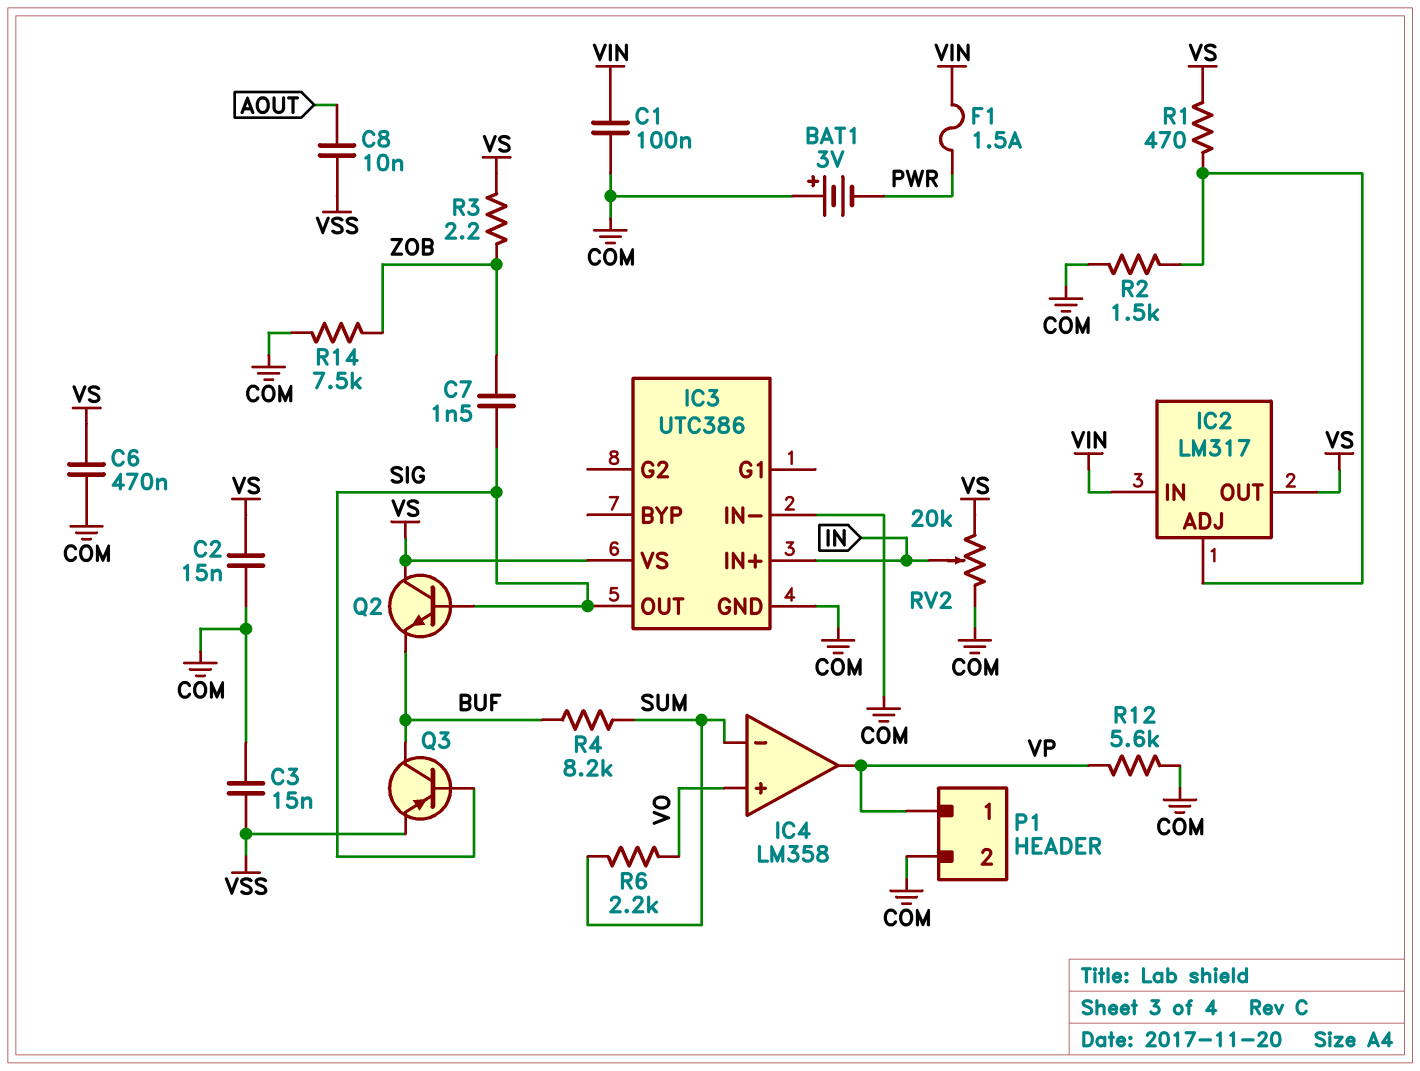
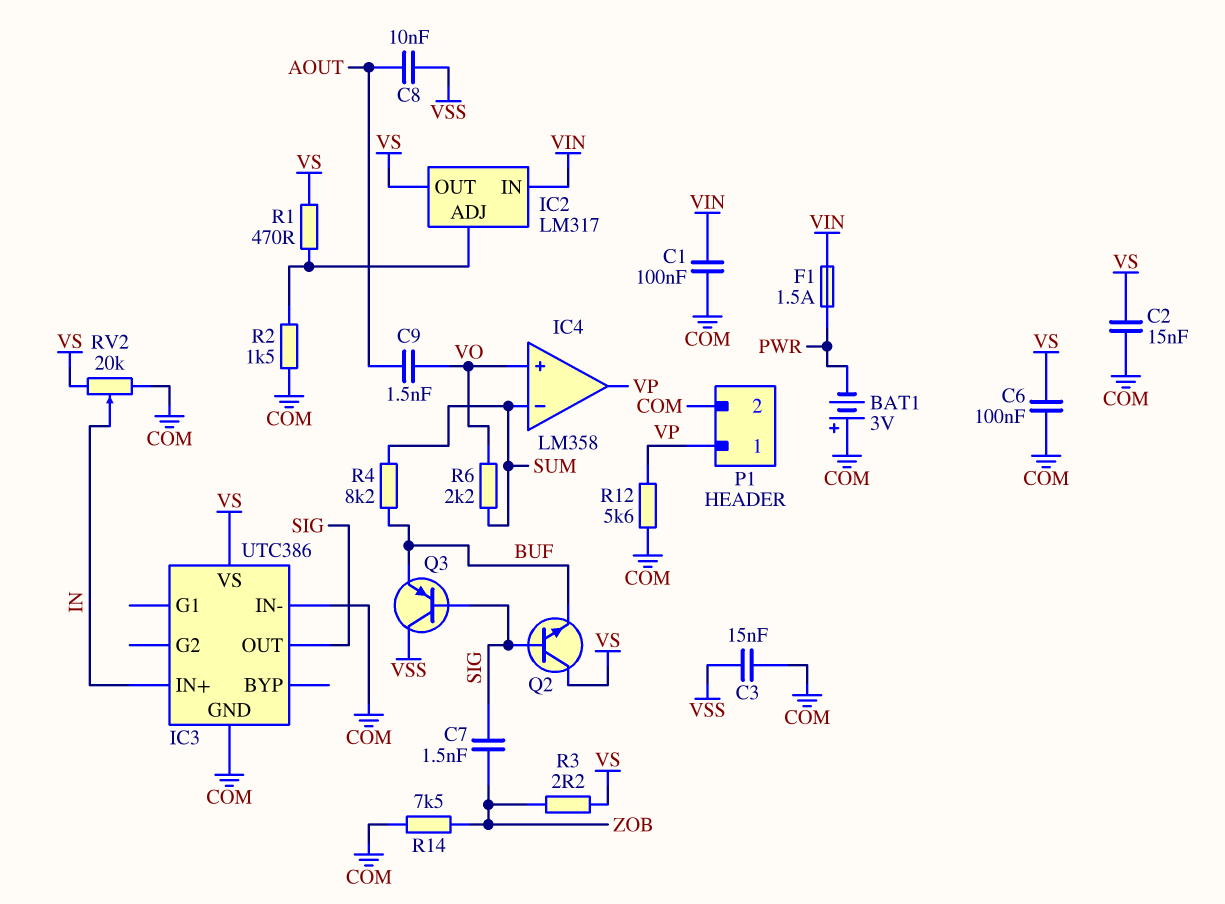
C6: 470nF (COM, VS) -> 100nF (COM, VS)
C9: none -> 1.5nF (AOUT, VO)
Q3: PNP (B SIG, C BUF, E VSS) -> PNP (B SIG, C VSS, E BUF)

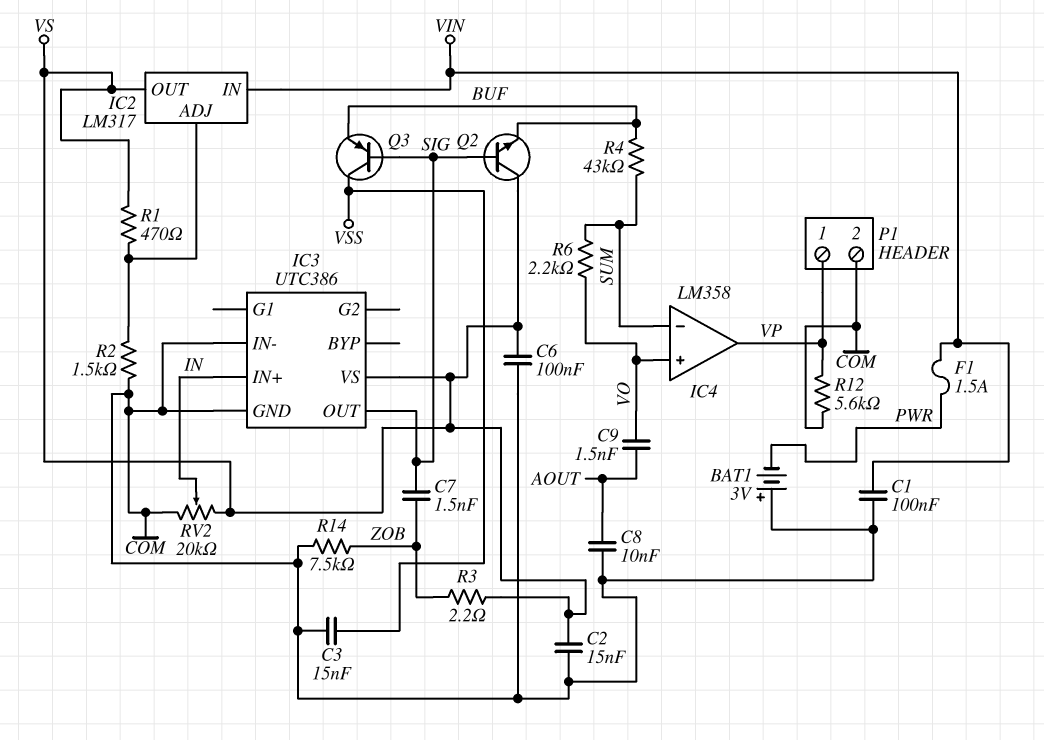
C8: 10nF (AOUT, VSS) -> 10nF (AOUT, COM)
R4: 8.2k (BUF, SUM) -> 43k (BUF, SUM)

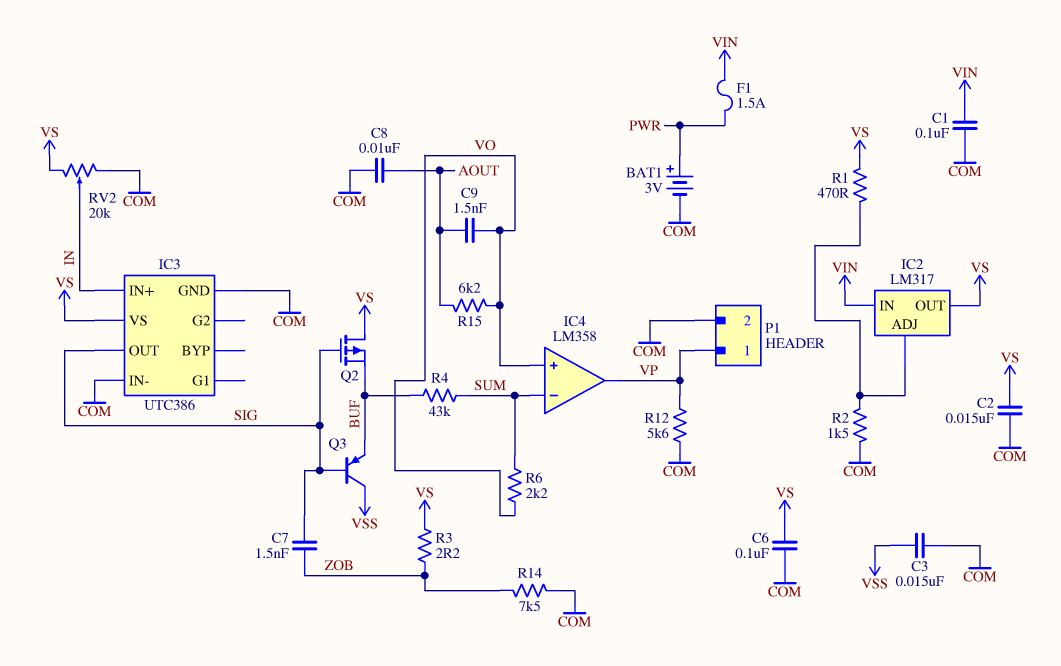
BAT1: 3V (plus COM, minus PWR) -> 3V (plus PWR, minus COM)
Q2: NPN (B SIG, C VS, E BUF) -> PMOS (G SIG, D VS, S BUF)
R15: none -> 6.2k (AOUT, VO)

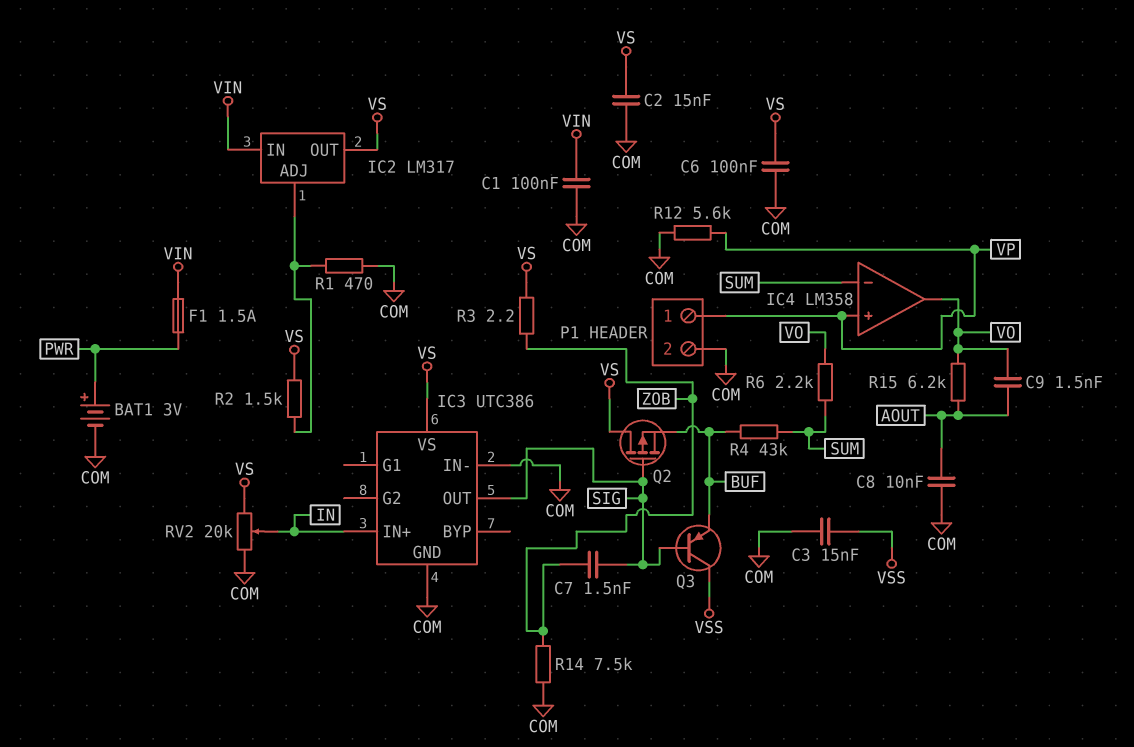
IC4 pin in+: VO -> VP
IC4 pin out: VP -> VO
R1: 470 (IC2/ADJ, VS) -> 470 (COM, IC2/ADJ)
R2: 1.5k (COM, IC2/ADJ) -> 1.5k (IC2/ADJ, VS)

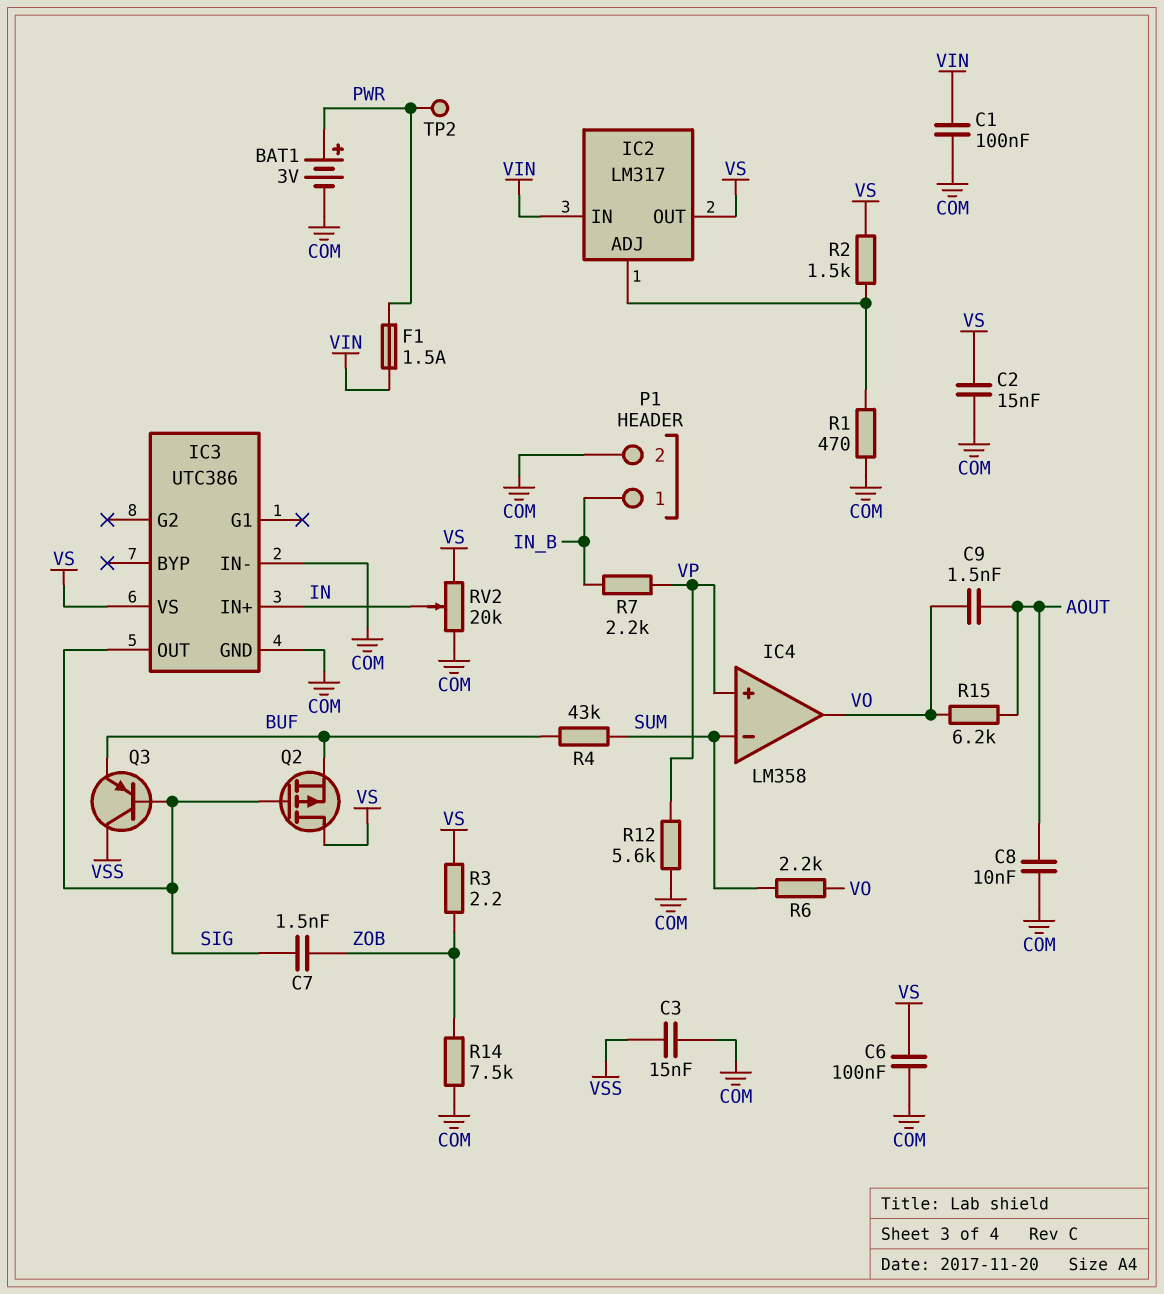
P1 pin 1: VP -> IN_B
R7: none -> 2.2k (IN_B, VP)
TP2: none -> test point (PWR)

